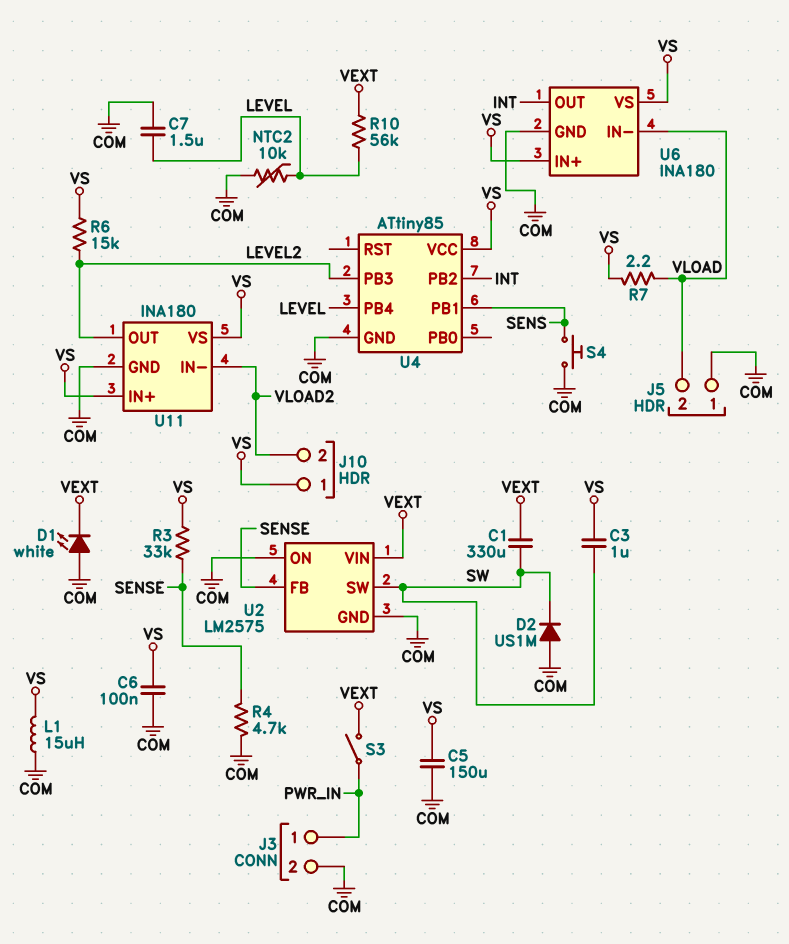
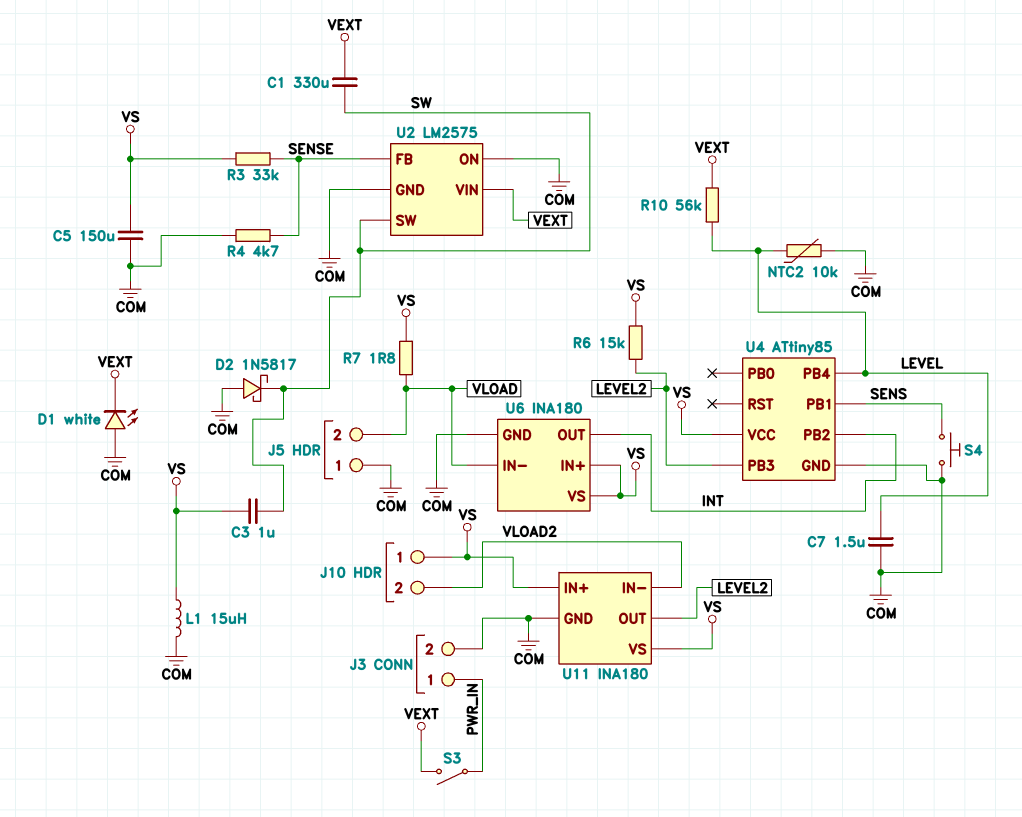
C6: 100nF (COM, VS) -> none
D2: diode US1M (A COM, K SW) -> schottky 1N5817 (A COM, K SW)
R7: 2.2 (VLOAD, VS) -> 1.8 (VLOAD, VS)

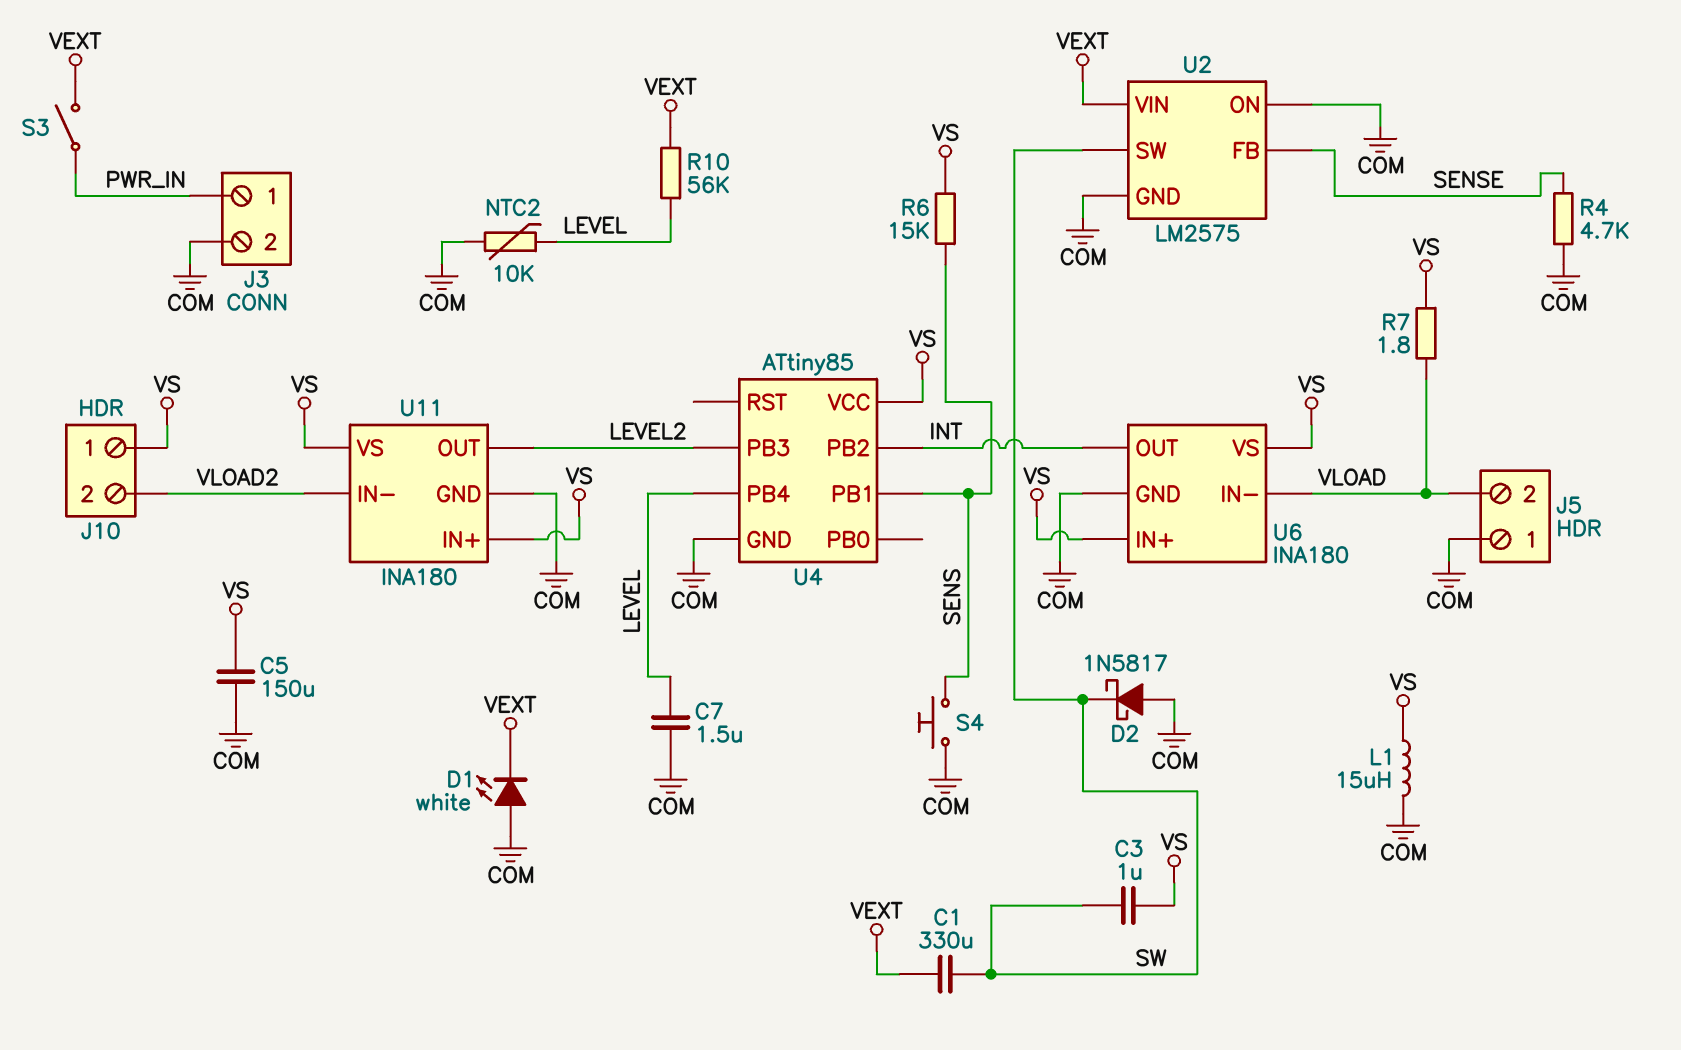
R3: 33k (SENSE, VS) -> none
R6: 15k (LEVEL2, VS) -> 15k (SENS, VS)

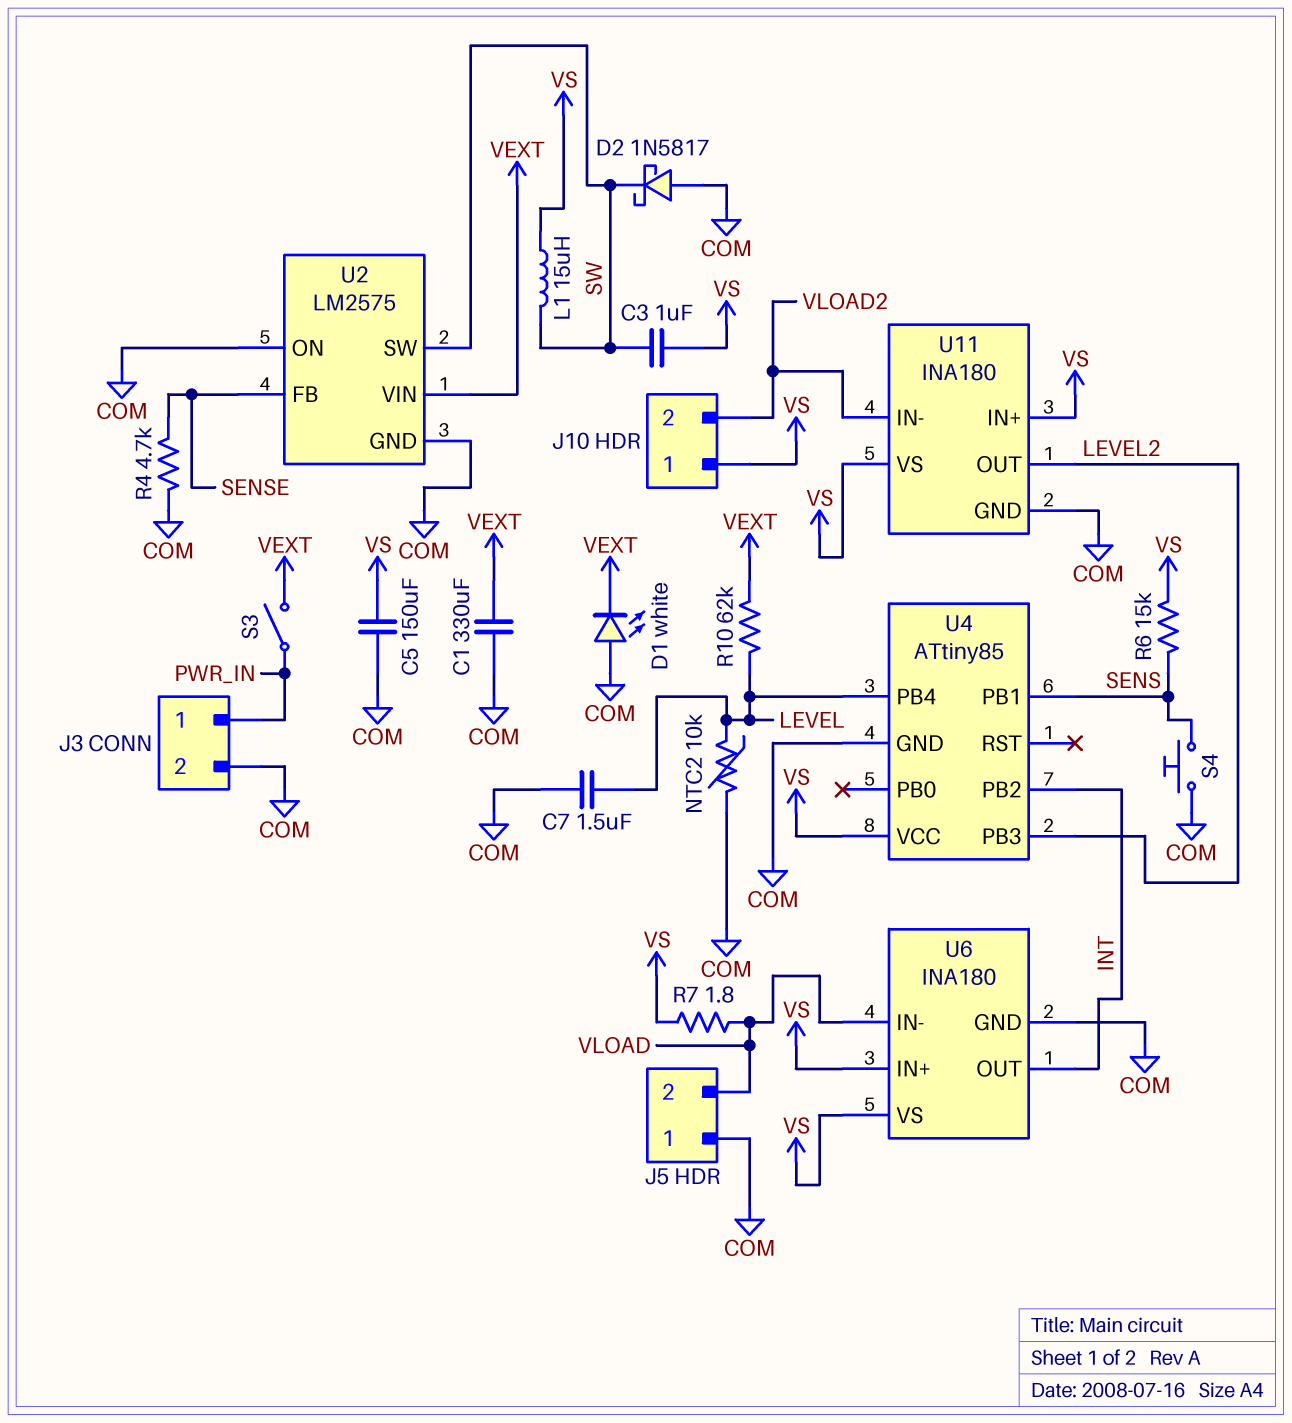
C1: 330uF (SW, VEXT) -> 330uF (COM, VEXT)
L1: 15uH (COM, VS) -> 15uH (SW, VS)
R10: 56k (LEVEL, VEXT) -> 62k (LEVEL, VEXT)

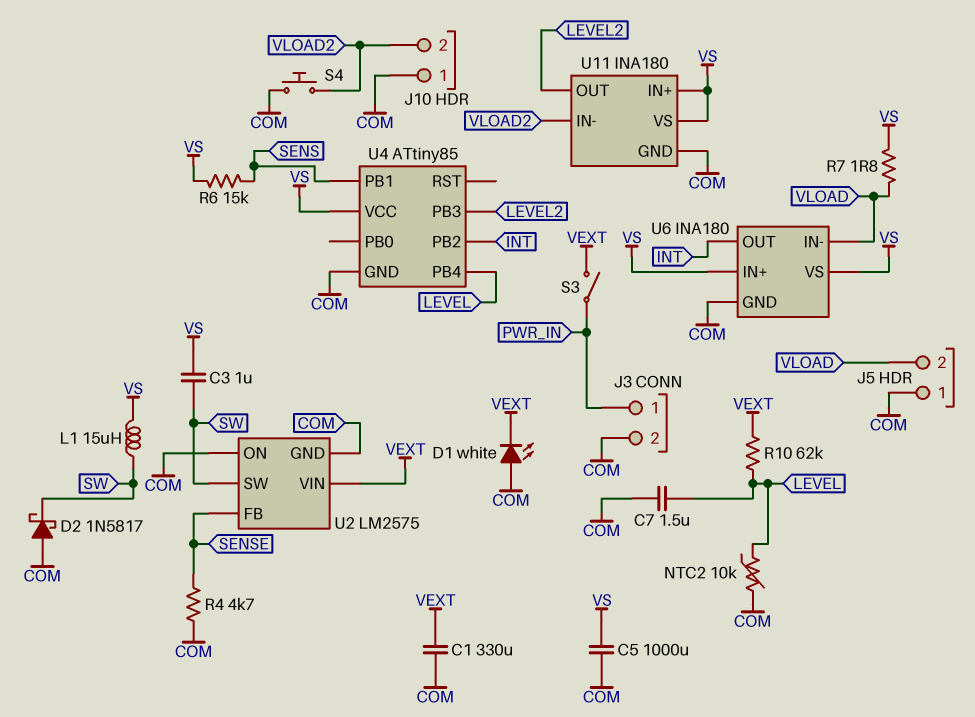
C5: 150uF (COM, VS) -> 1000uF (COM, VS)
J10 pin 1: VS -> COM
S4: button (COM, SENS) -> button (COM, VLOAD2)

